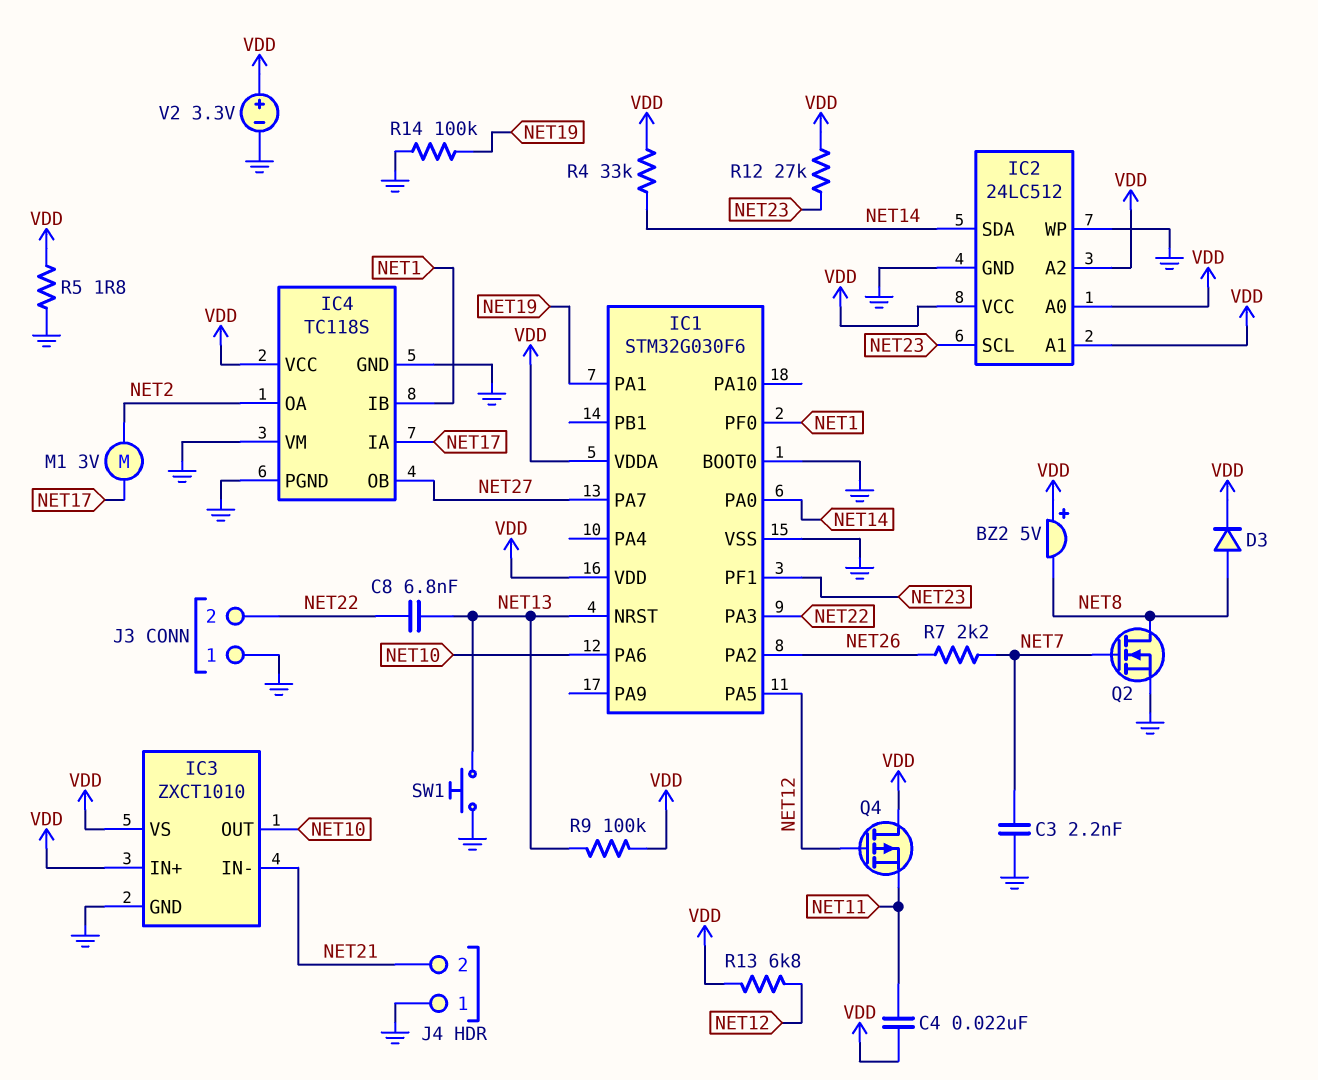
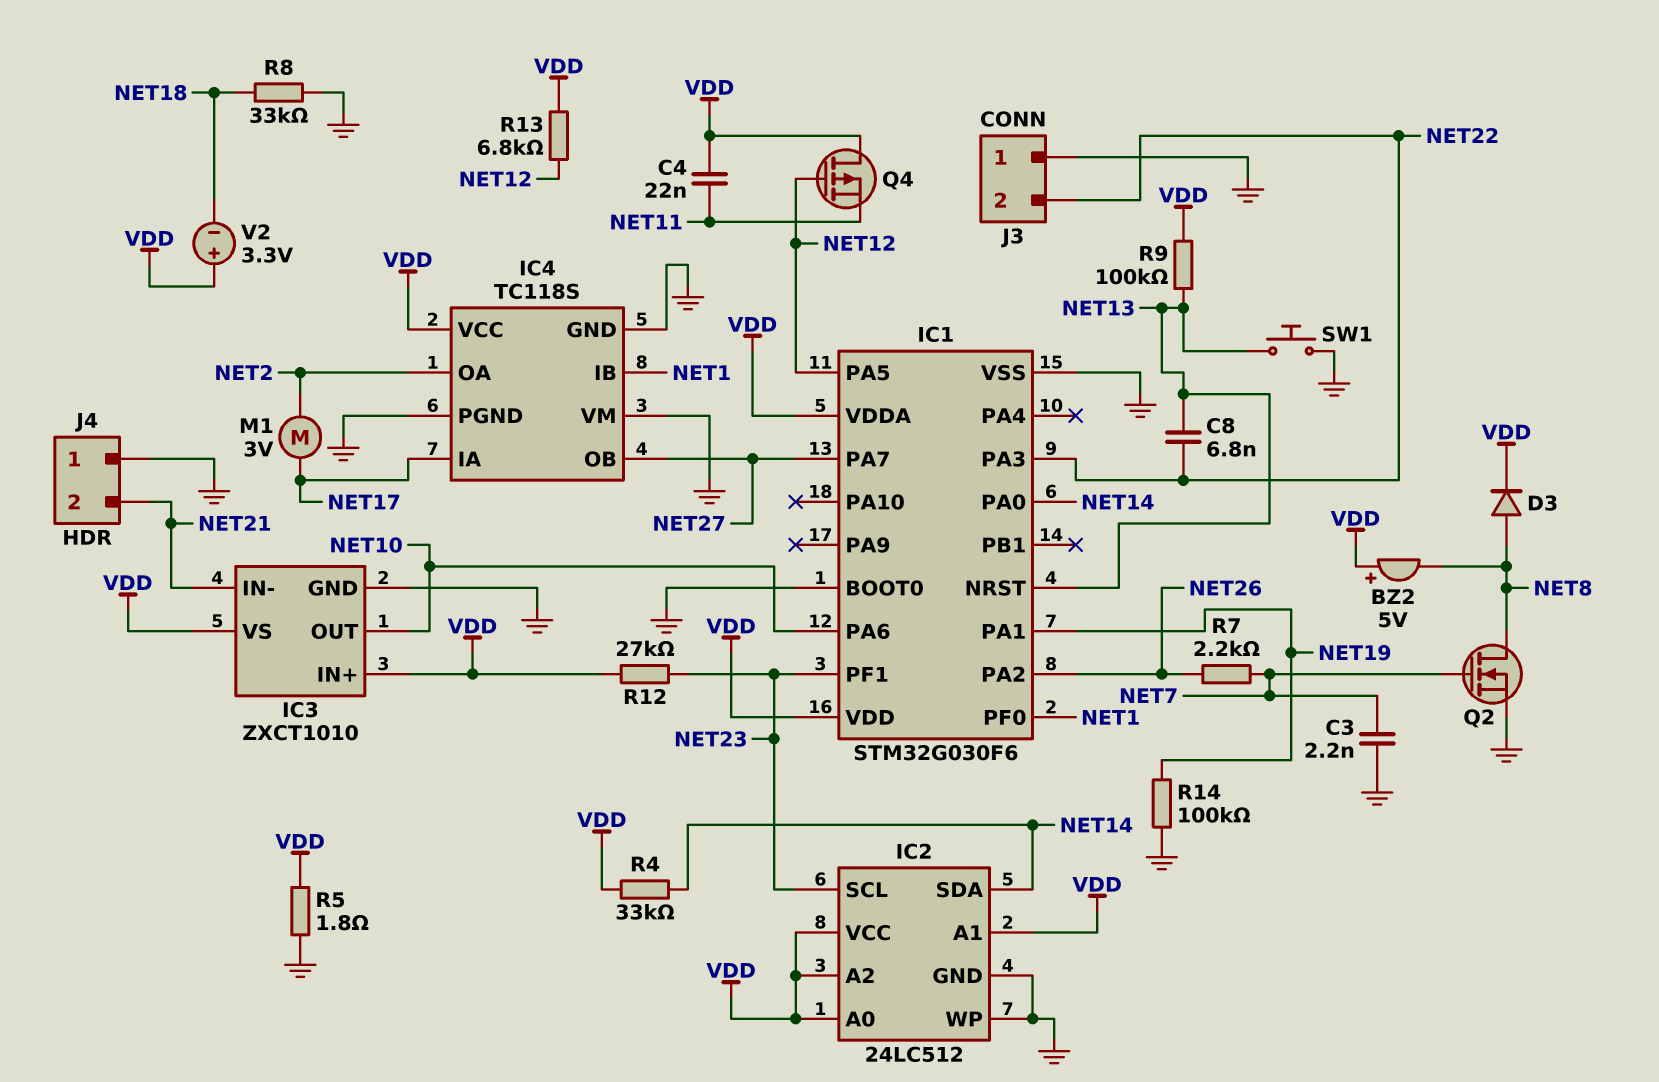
R8: none -> 33k (GND, NET18)
V2: 3.3V (plus VDD, minus GND) -> 3.3V (plus VDD, minus NET18)

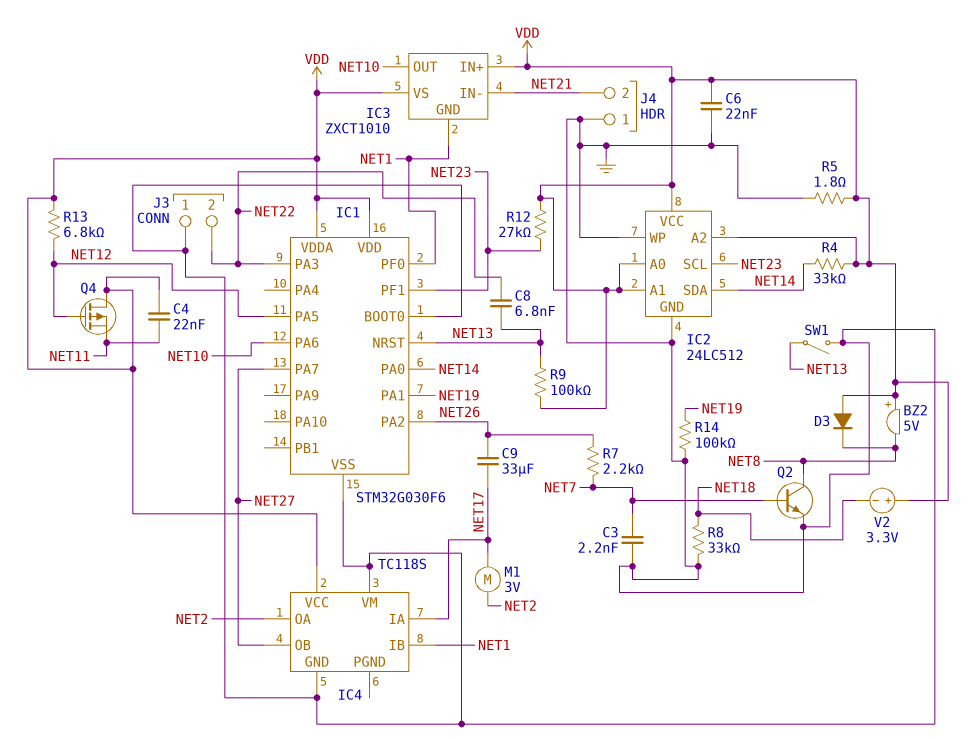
C6: none -> 22nF (GND, VDD)
C9: none -> 33uF (NET17, NET26)
D3: diode (A NET8, K VDD) -> diode (A VDD, K NET8)
IC3 pin GND: GND -> NET1
IC4 pin PGND: GND -> none
Q2: NMOS (G NET7, D NET8, S GND) -> NPN (B NET7, C NET8, E GND)
SW1: button (GND, NET13) -> switch (GND, NET13)

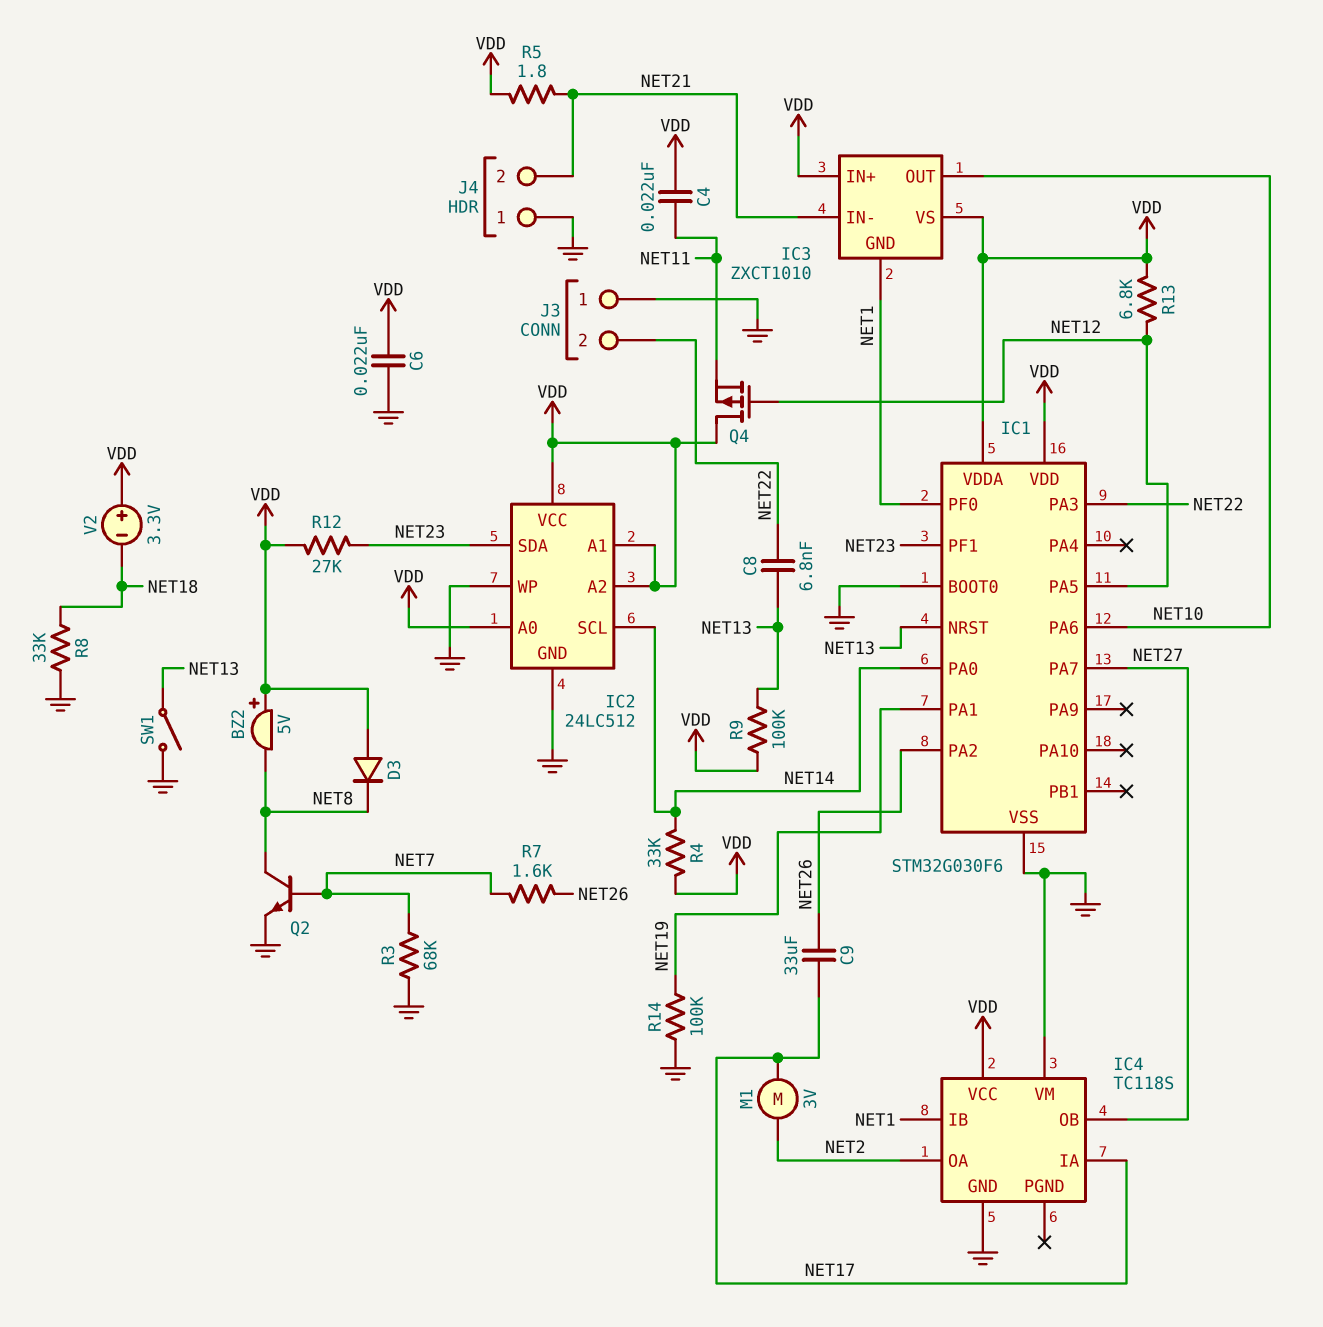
C3: 2.2nF (GND, NET7) -> none
IC2 pin SCL: NET23 -> NET14
IC2 pin SDA: NET14 -> NET23
R3: none -> 68k (GND, NET7)
R5: 1.8 (GND, VDD) -> 1.8 (NET21, VDD)
R7: 2.2k (NET7, NET26) -> 1.6k (NET7, NET26)

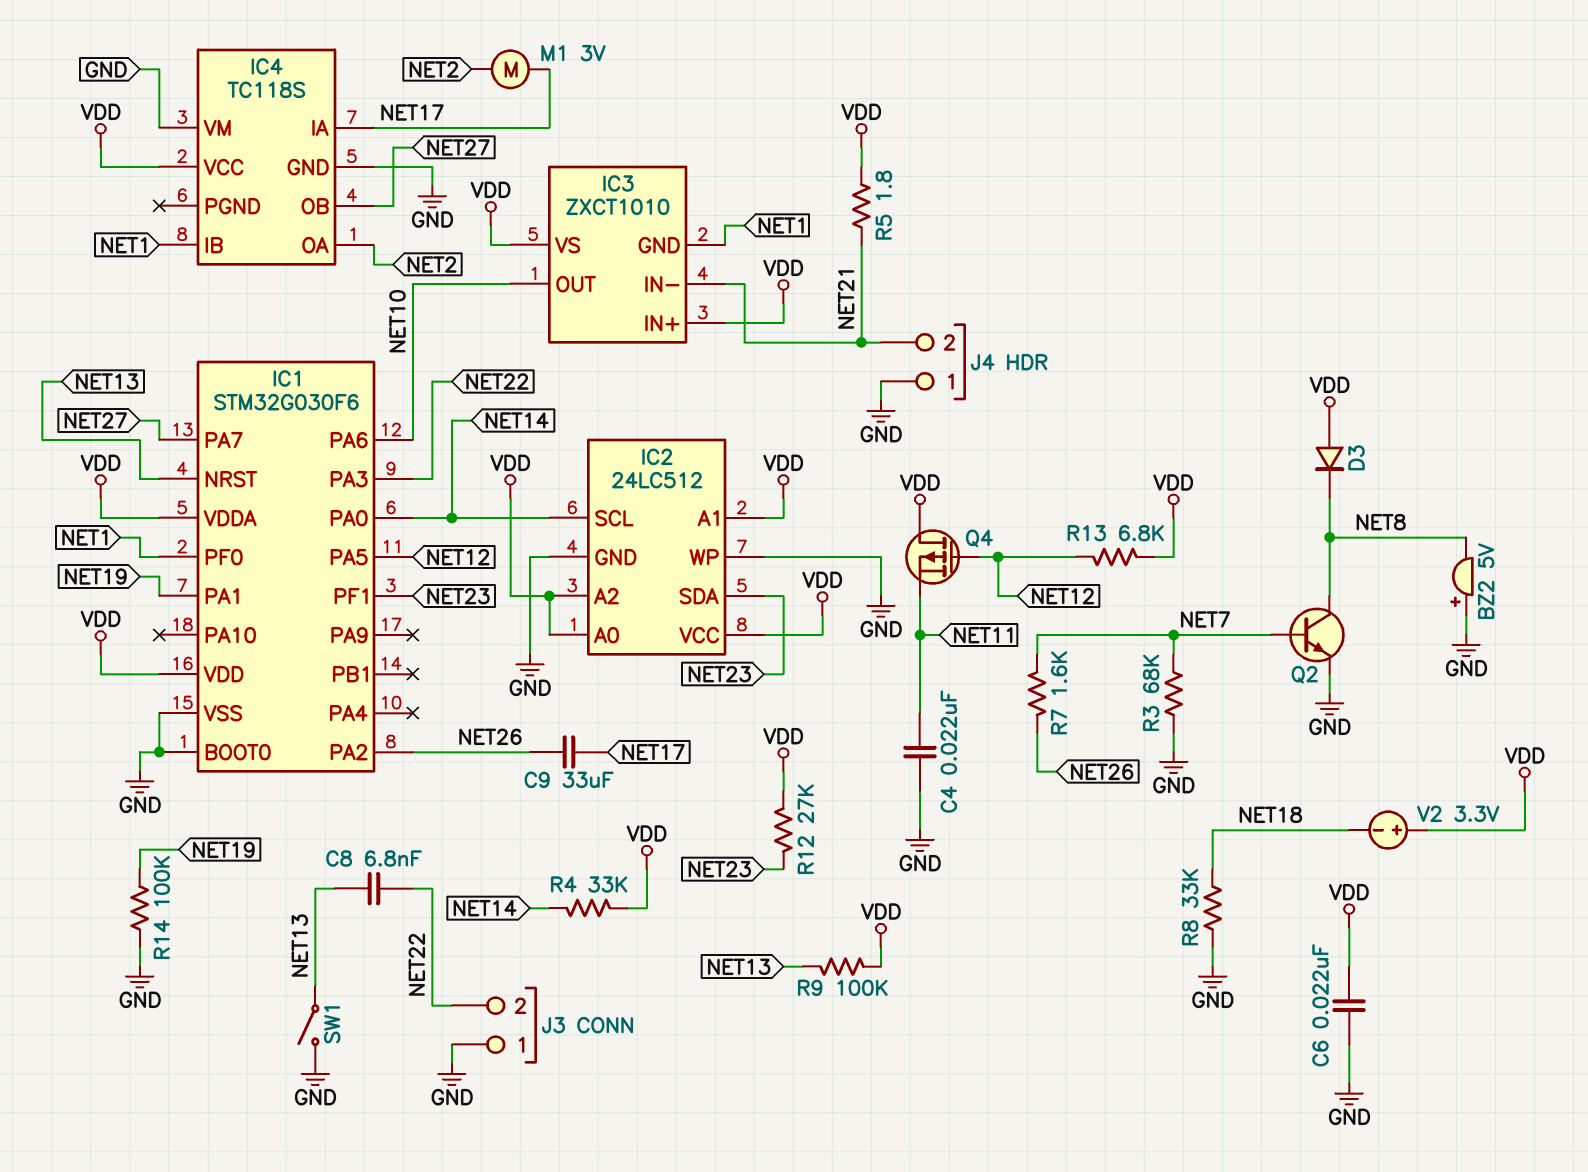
BZ2: buzzer 5V (plus VDD, minus NET8) -> buzzer 5V (plus GND, minus NET8)
C4: 22nF (NET11, VDD) -> 22nF (GND, NET11)

